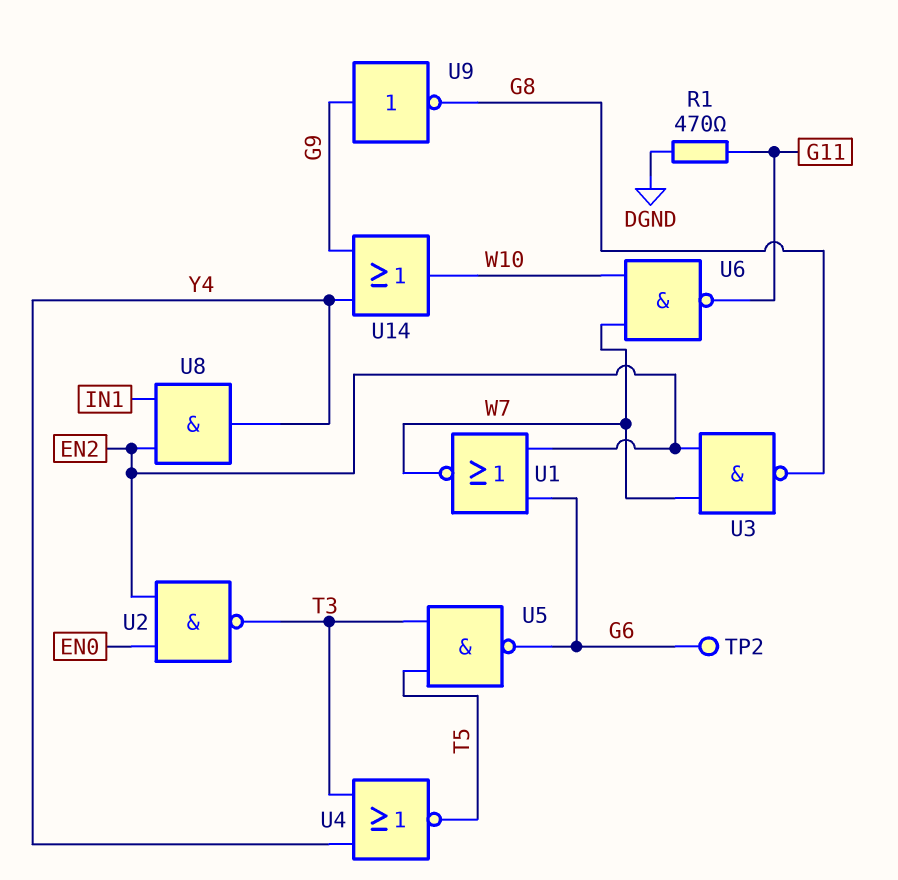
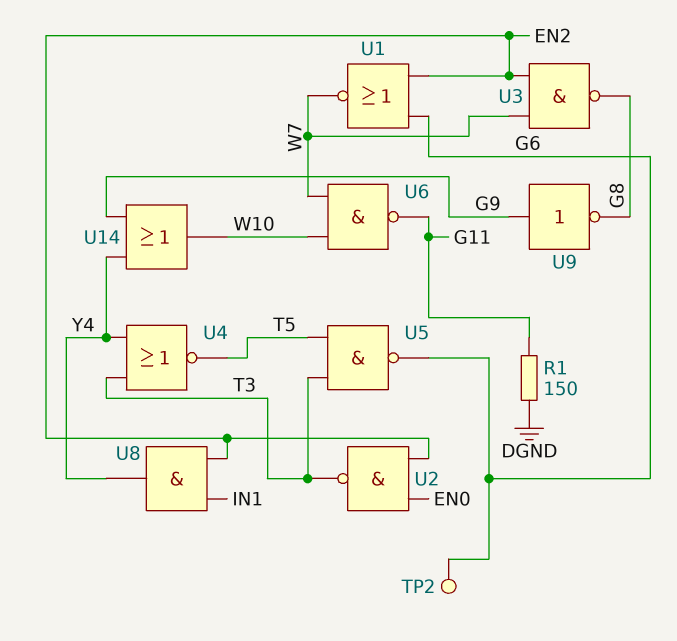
R1: 470 (DGND, G11) -> 150 (DGND, G11)

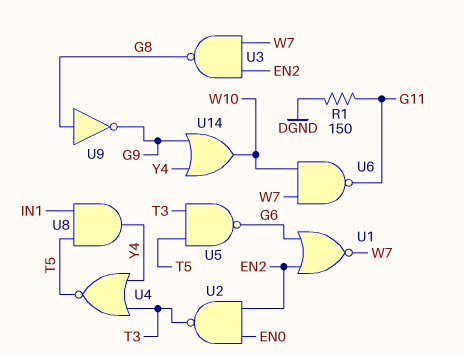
TP2: test point (G6) -> none
U8: AND (in EN2, in IN1, out Y4) -> AND (in IN1, in T5, out Y4)
U9: NOT (in G9, out G8) -> NOT (in G8, out G9)

